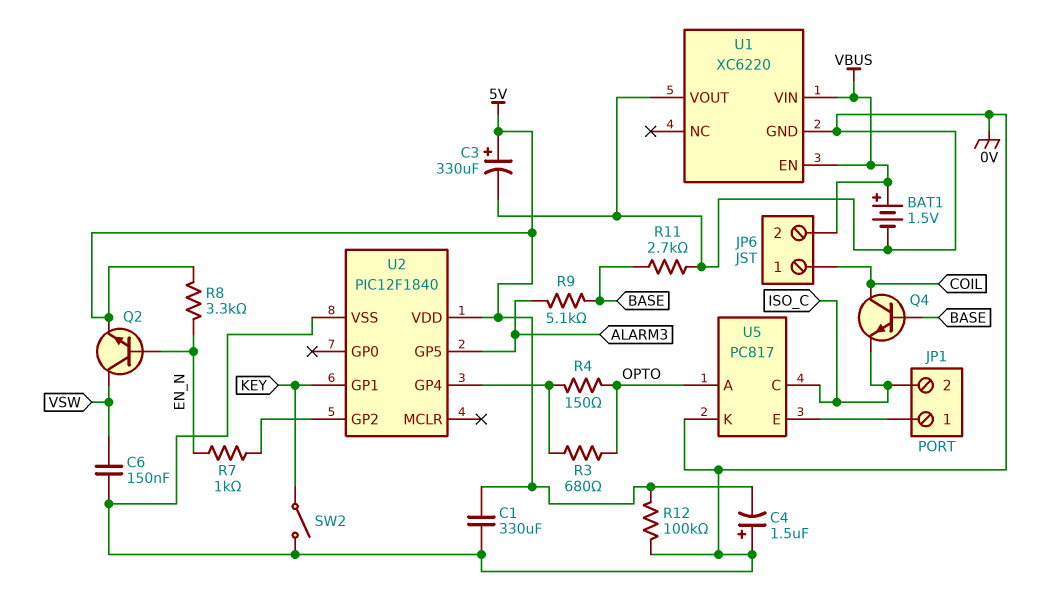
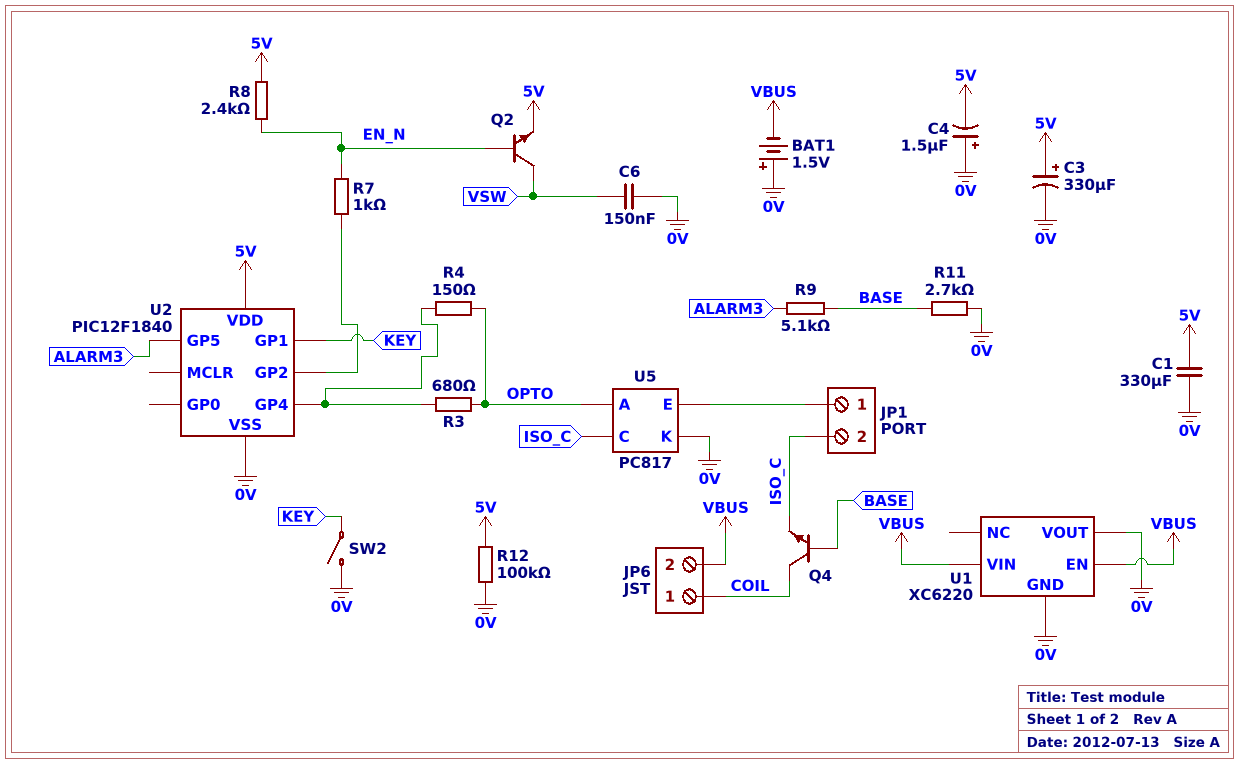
BAT1: 1.5V (plus VBUS, minus 0V) -> 1.5V (plus 0V, minus VBUS)
R8: 3.3k (5V, EN_N) -> 2.4k (5V, EN_N)

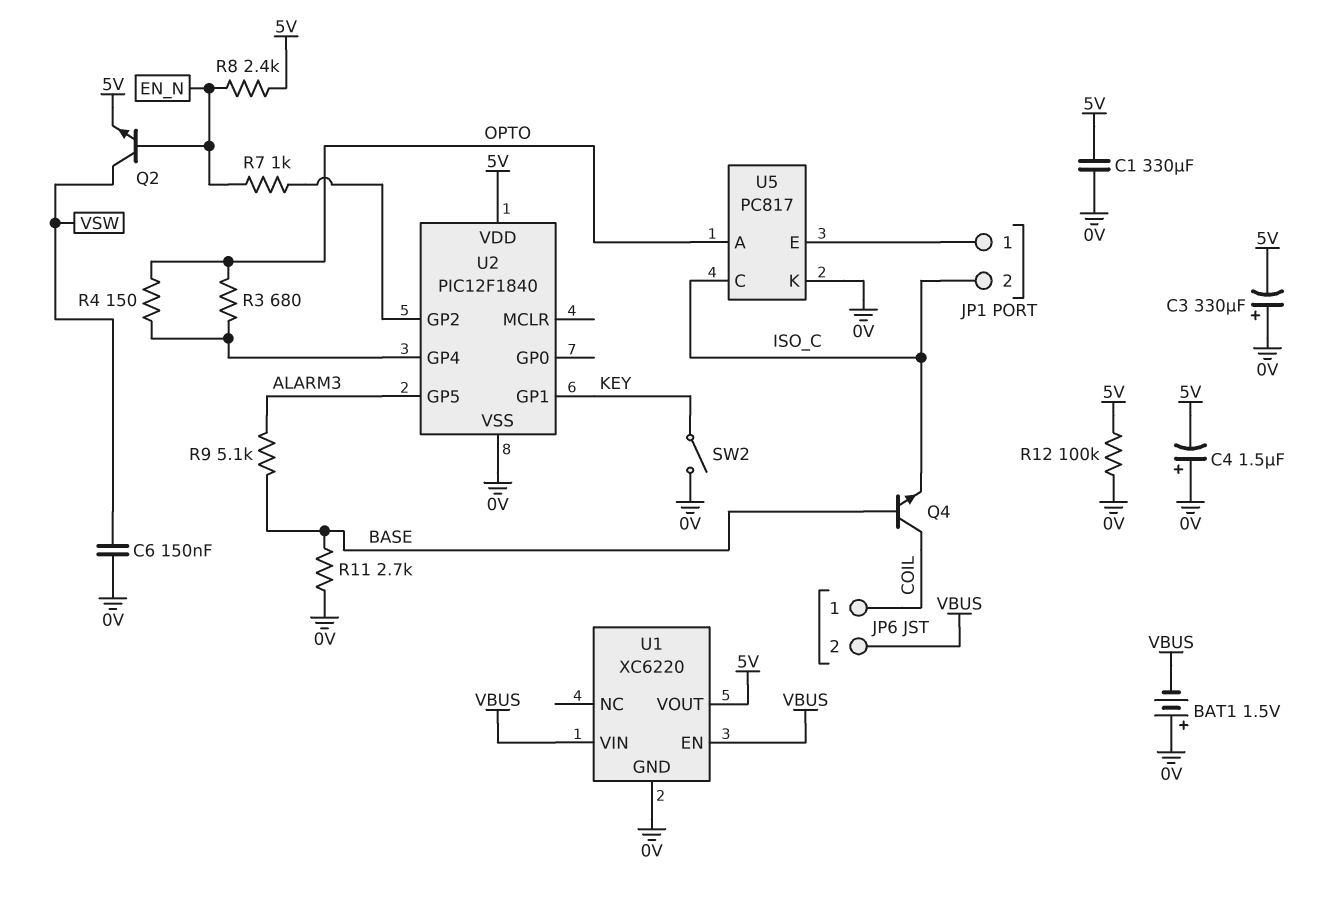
C3: 330uF (plus 5V, minus 0V) -> 330uF (plus 0V, minus 5V)
U1 pin VOUT: 0V -> 5V

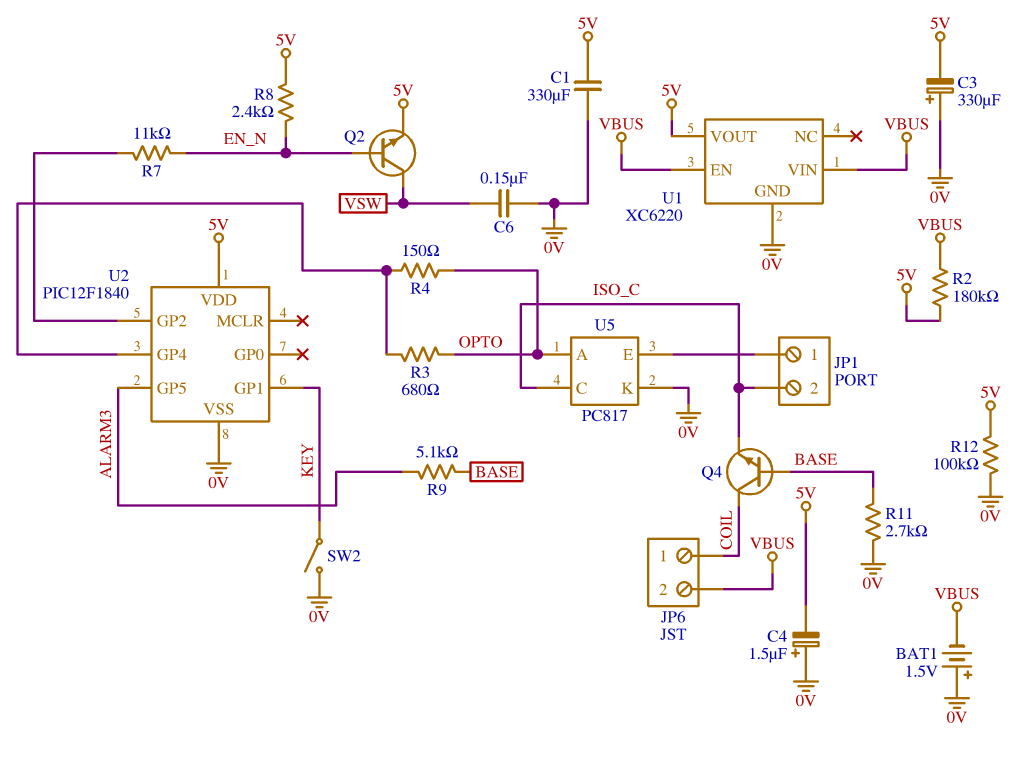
R2: none -> 180k (5V, VBUS)
R7: 1k (EN_N, U2/GP2) -> 11k (EN_N, U2/GP2)

